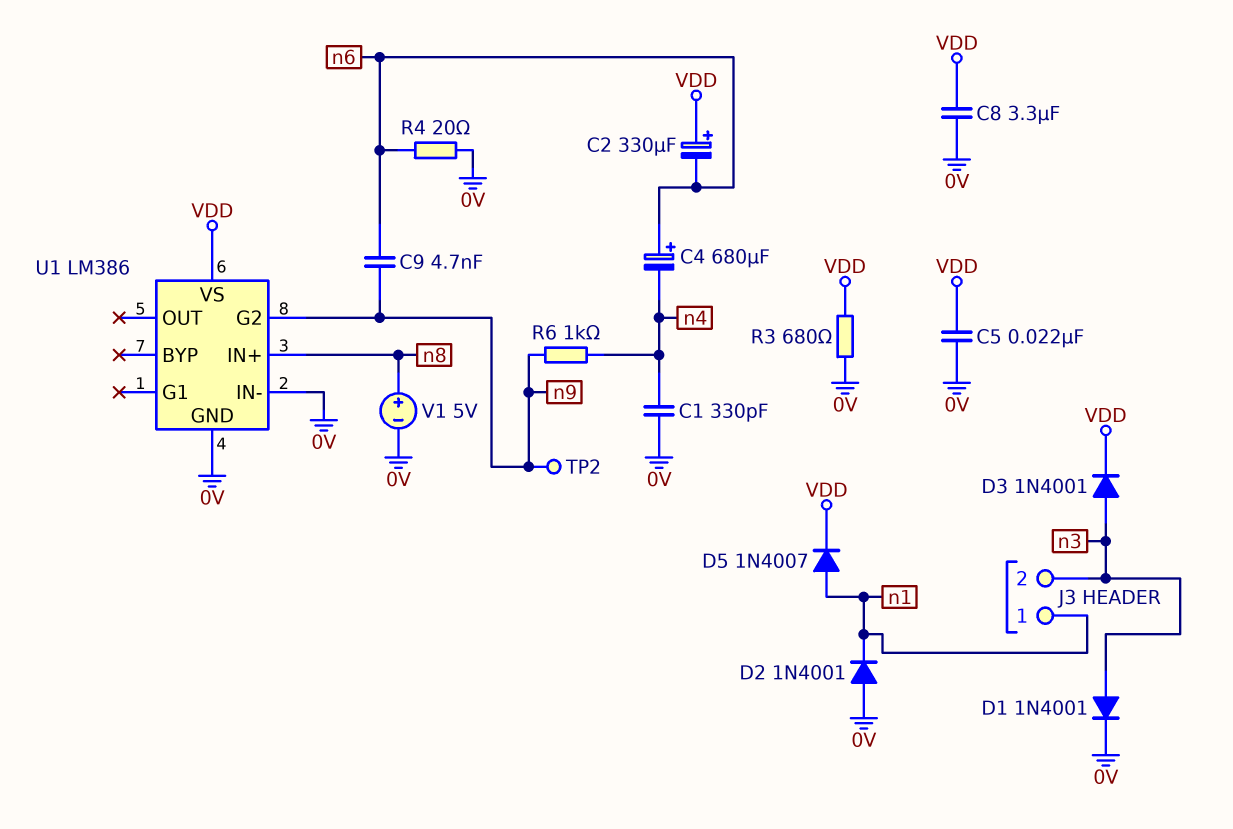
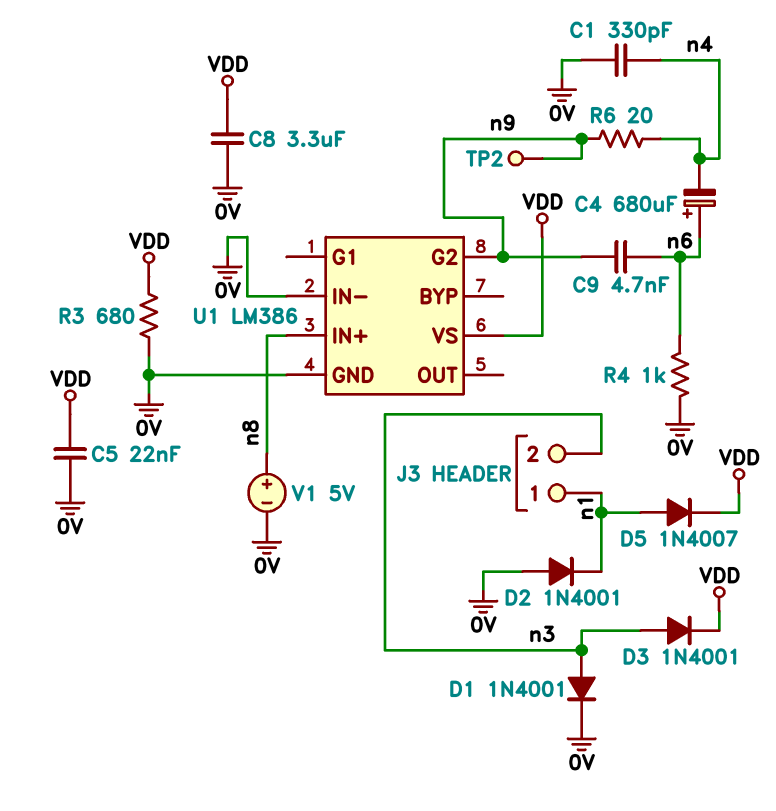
C2: 330uF (plus VDD, minus n6) -> none
R4: 20 (0V, n6) -> 1k (0V, n6)
R6: 1k (n4, n9) -> 20 (n4, n9)

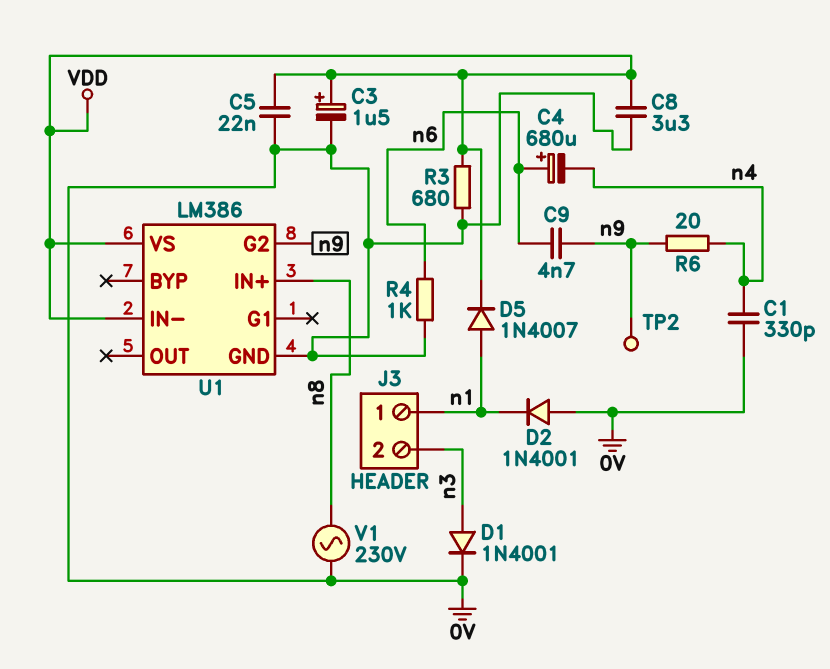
C3: none -> 1.5uF (plus VDD, minus 0V)
D3: diode 1N4001 (A n3, K VDD) -> none
U1 pin IN-: 0V -> VDD
V1: 5V (plus n8, minus 0V) -> AC 230V (0V, n8)

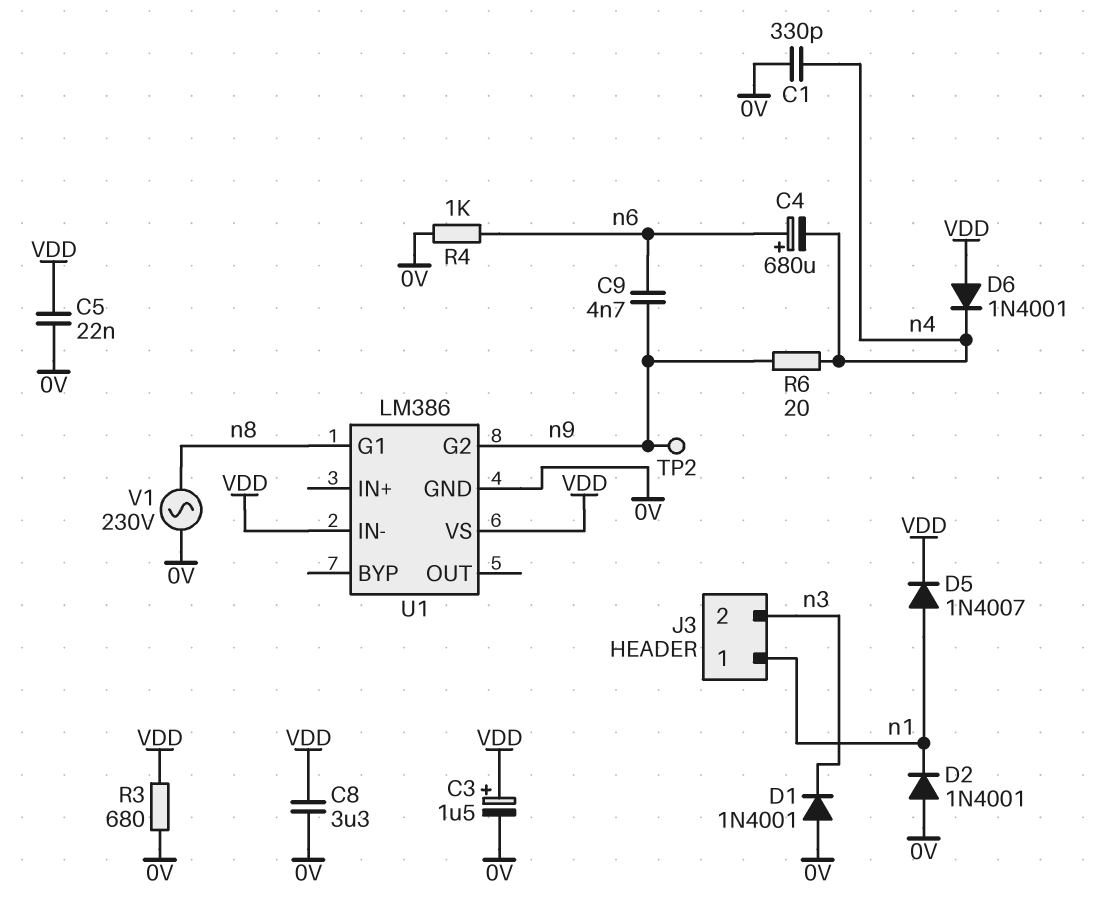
D1: diode 1N4001 (A n3, K 0V) -> diode 1N4001 (A 0V, K n3)
D6: none -> diode 1N4001 (A VDD, K n4)
U1 pin G1: none -> n8
U1 pin IN+: n8 -> none

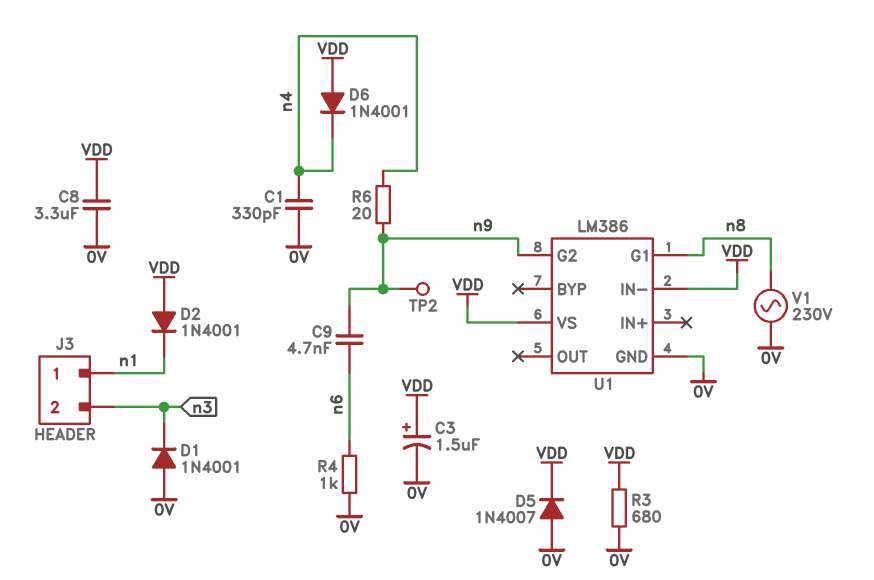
C4: 680uF (plus n6, minus n4) -> none
C5: 22nF (0V, VDD) -> none
D2: diode 1N4001 (A 0V, K n1) -> diode 1N4001 (A VDD, K n1)
D5: diode 1N4007 (A n1, K VDD) -> diode 1N4007 (A 0V, K VDD)

